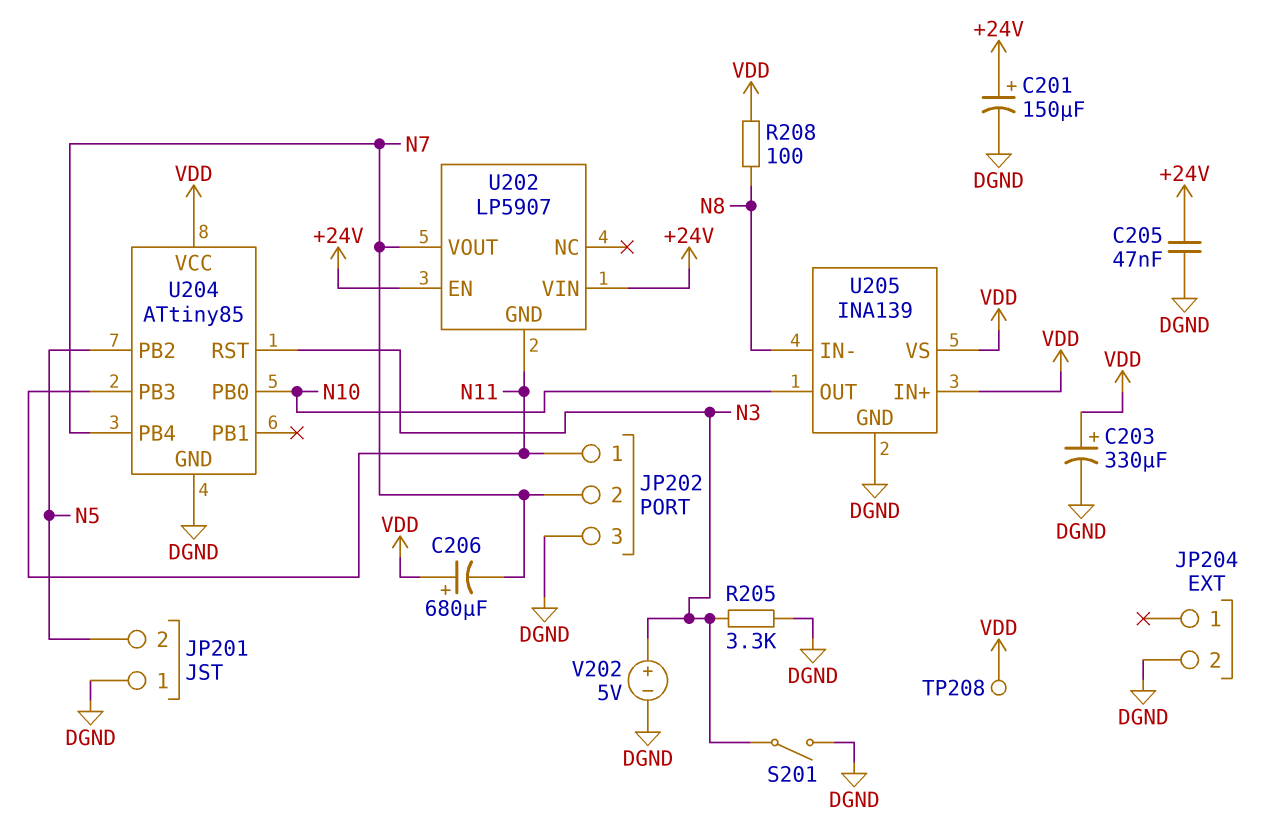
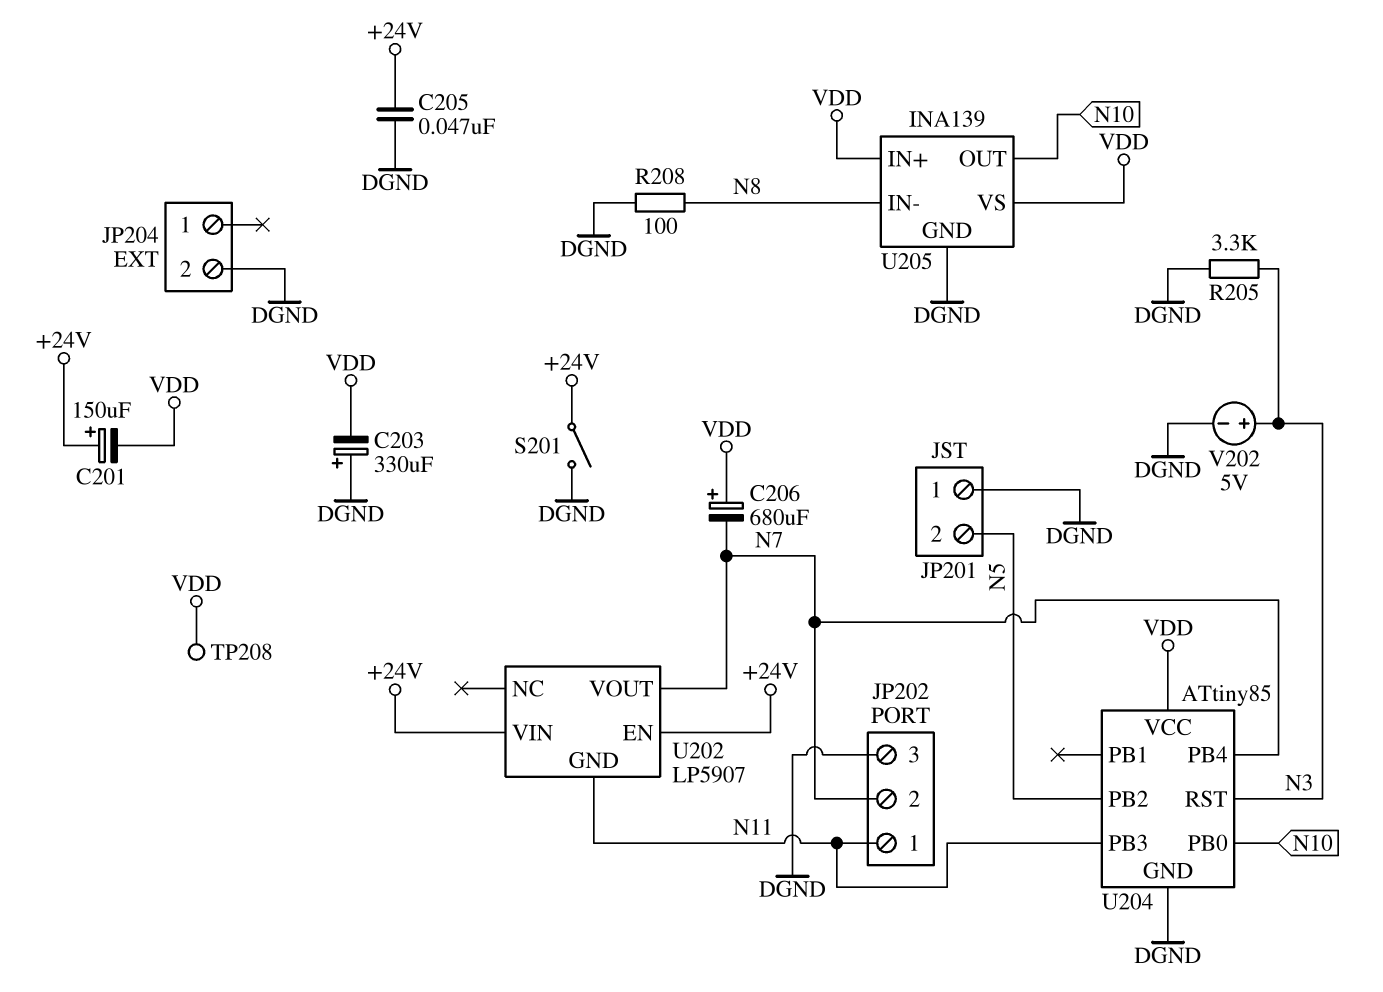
C201: 150uF (plus +24V, minus DGND) -> 150uF (plus +24V, minus VDD)
C203: 330uF (plus VDD, minus DGND) -> 330uF (plus DGND, minus VDD)
R208: 100 (N8, VDD) -> 100 (DGND, N8)
S201: switch (DGND, N3) -> switch (+24V, DGND)

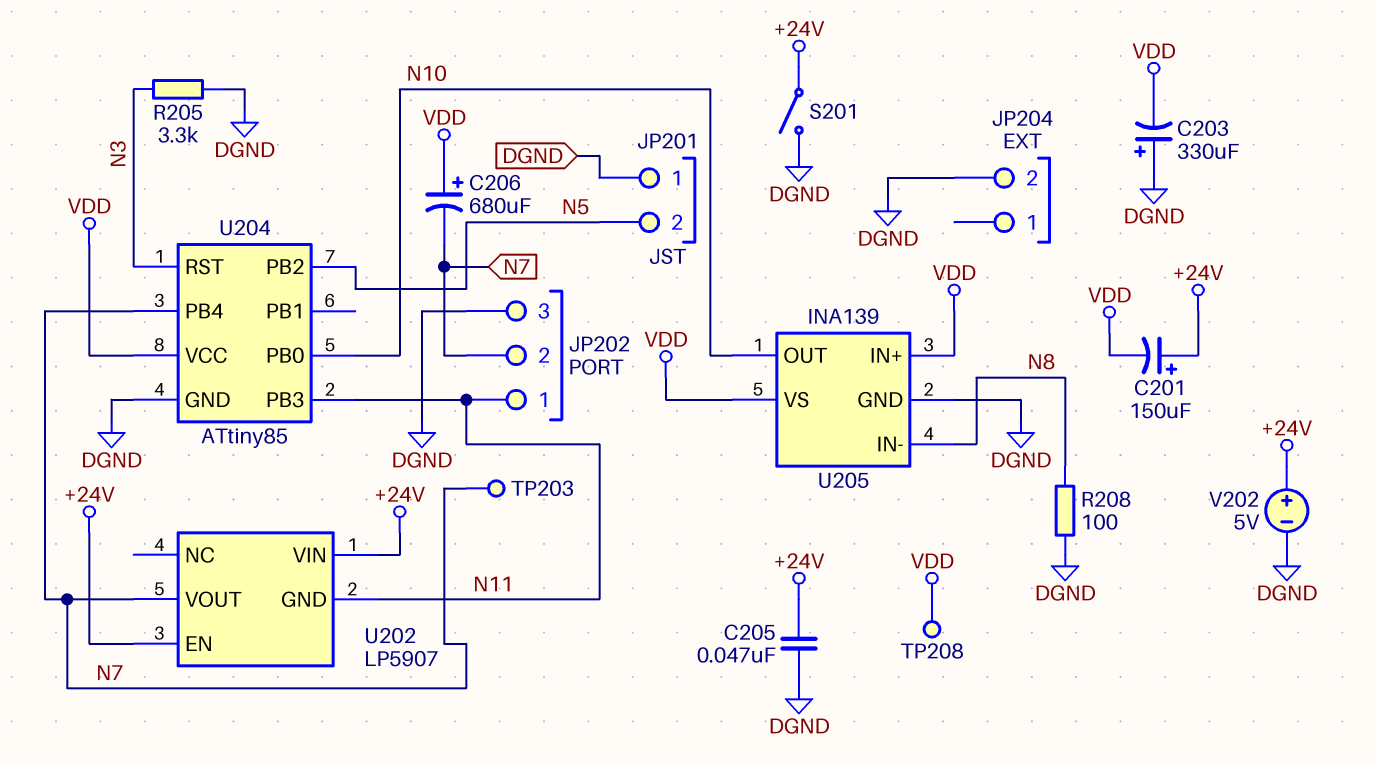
TP203: none -> test point (N7)
V202: 5V (plus N3, minus DGND) -> 5V (plus +24V, minus DGND)

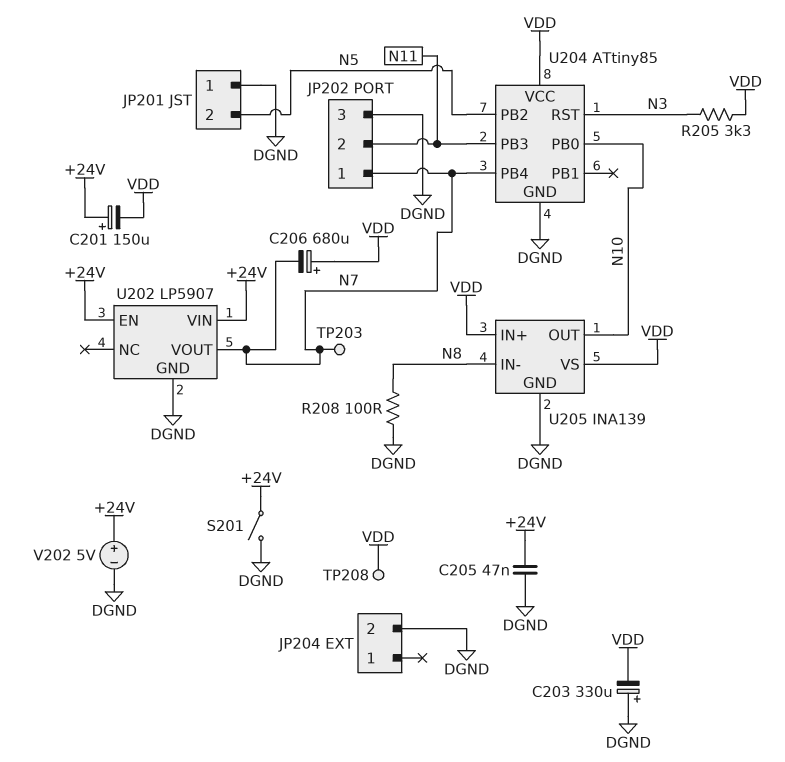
JP202 pin 1: N11 -> N7
JP202 pin 2: N7 -> N11
R205: 3.3k (DGND, N3) -> 3.3k (N3, VDD)
U202 pin GND: N11 -> DGND

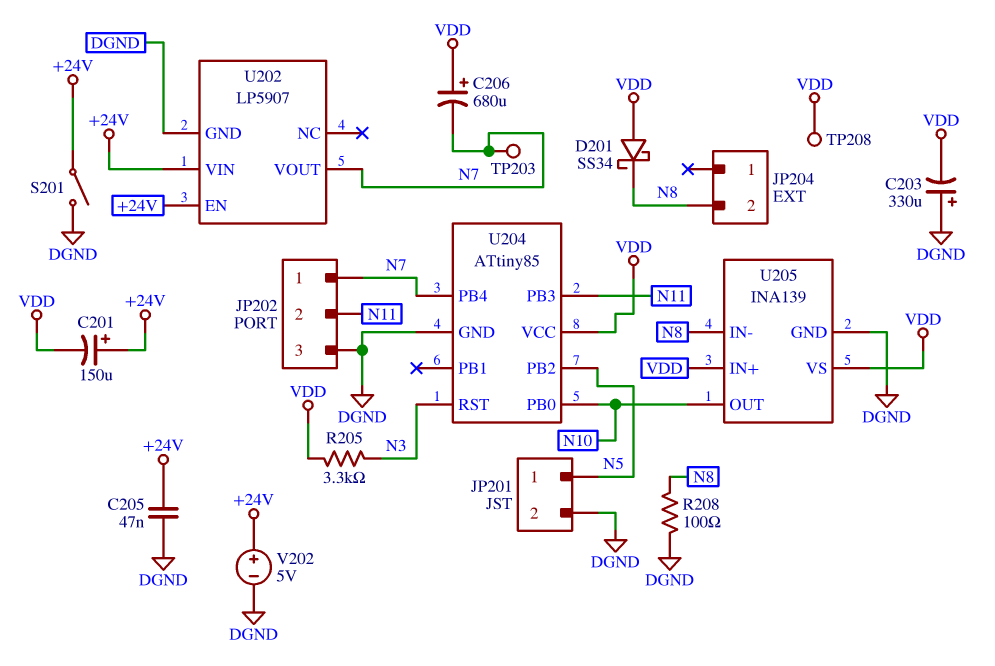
D201: none -> schottky SS34 (A VDD, K N8)
JP201 pin 1: DGND -> N5
JP201 pin 2: N5 -> DGND
JP204 pin 2: DGND -> N8

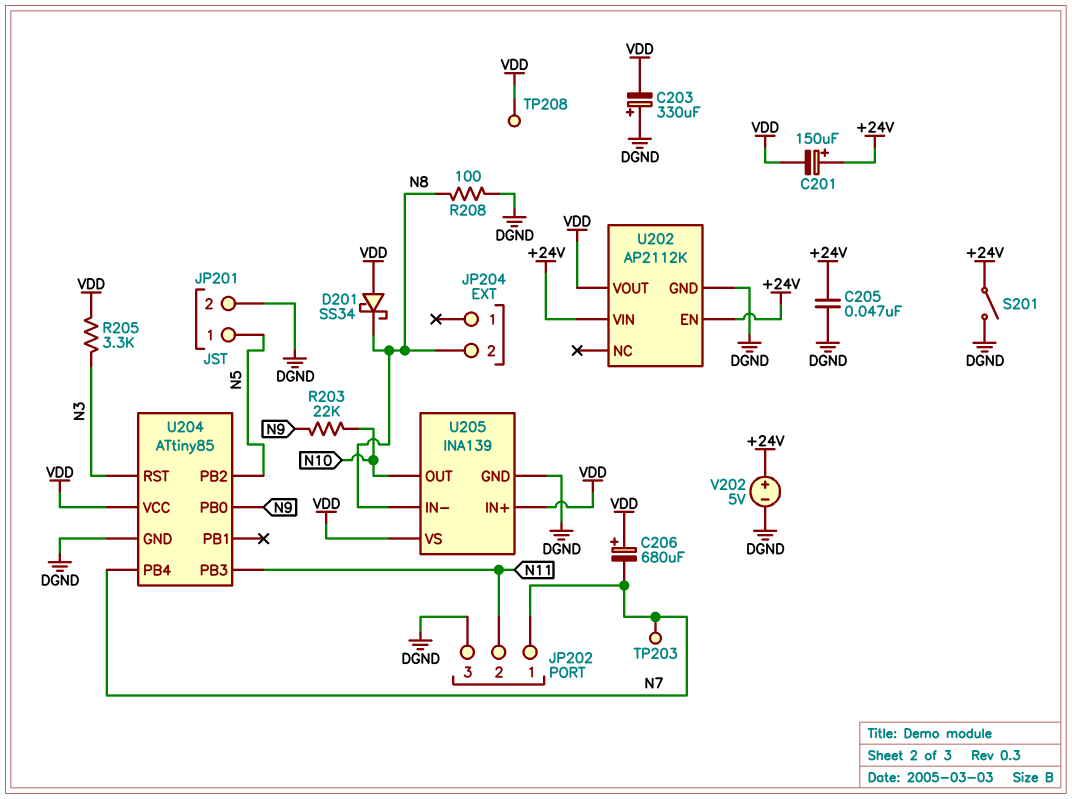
R203: none -> 22k (N9, N10)
U202: LP5907 -> AP2112K
U202 pin VOUT: N7 -> VDD
U204 pin PB0: N10 -> N9

